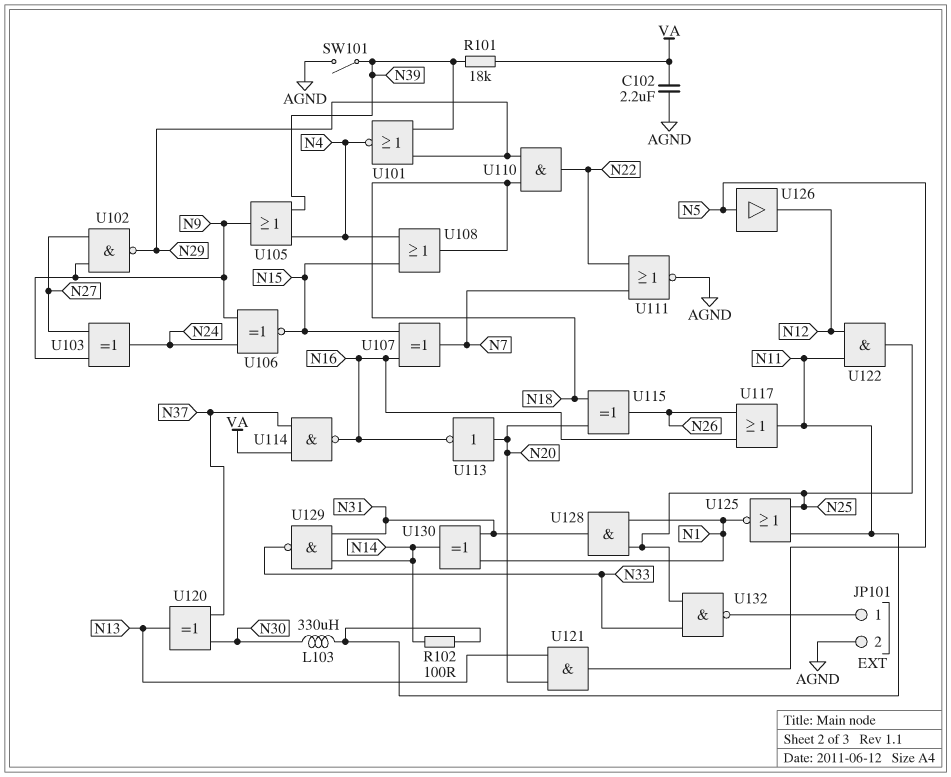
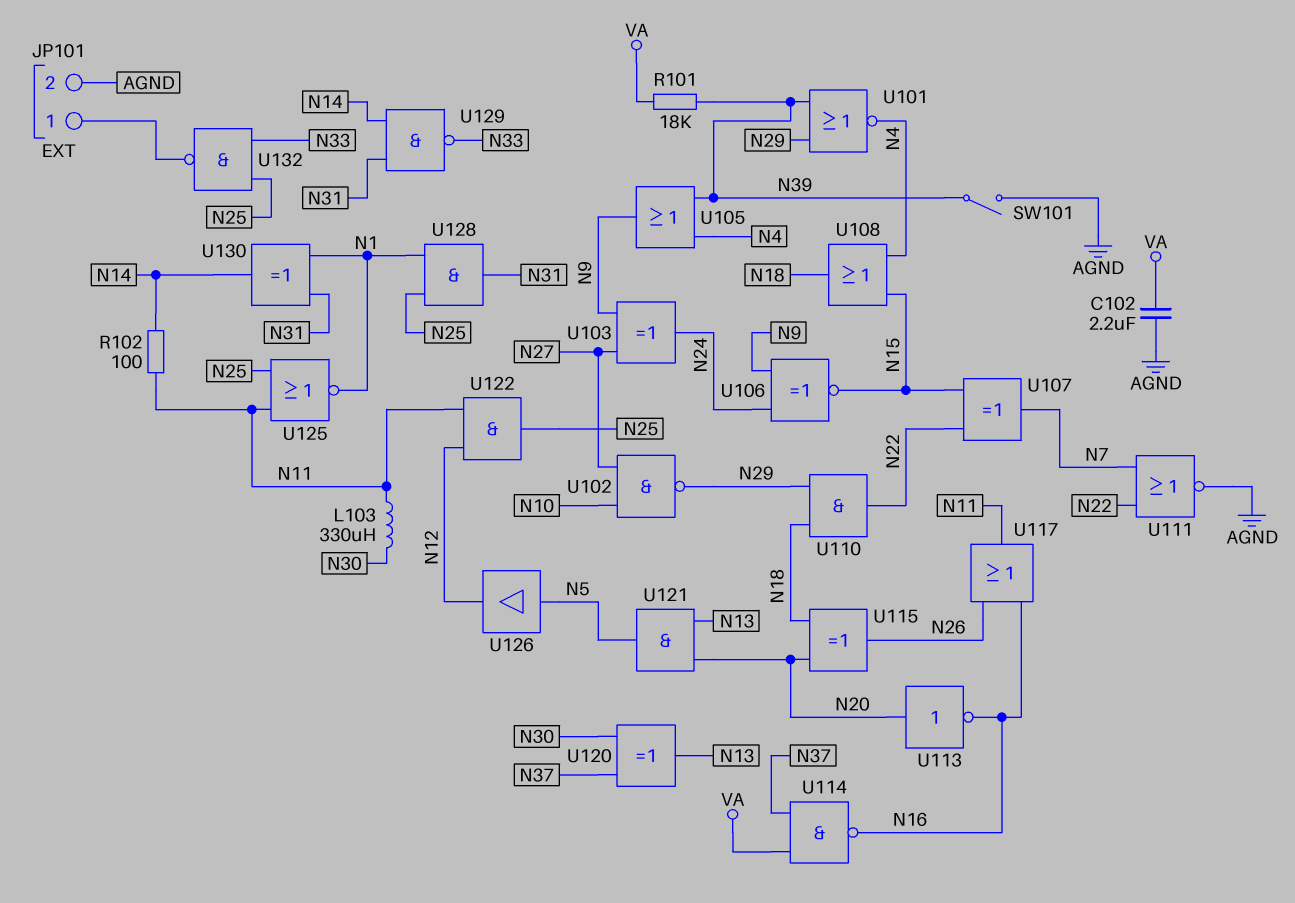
U102: NAND (in N9, in N27, out N29) -> NAND (in N10, in N27, out N29)
U107: XOR (in N15, in N16, out N7) -> XOR (in N15, in N22, out N7)

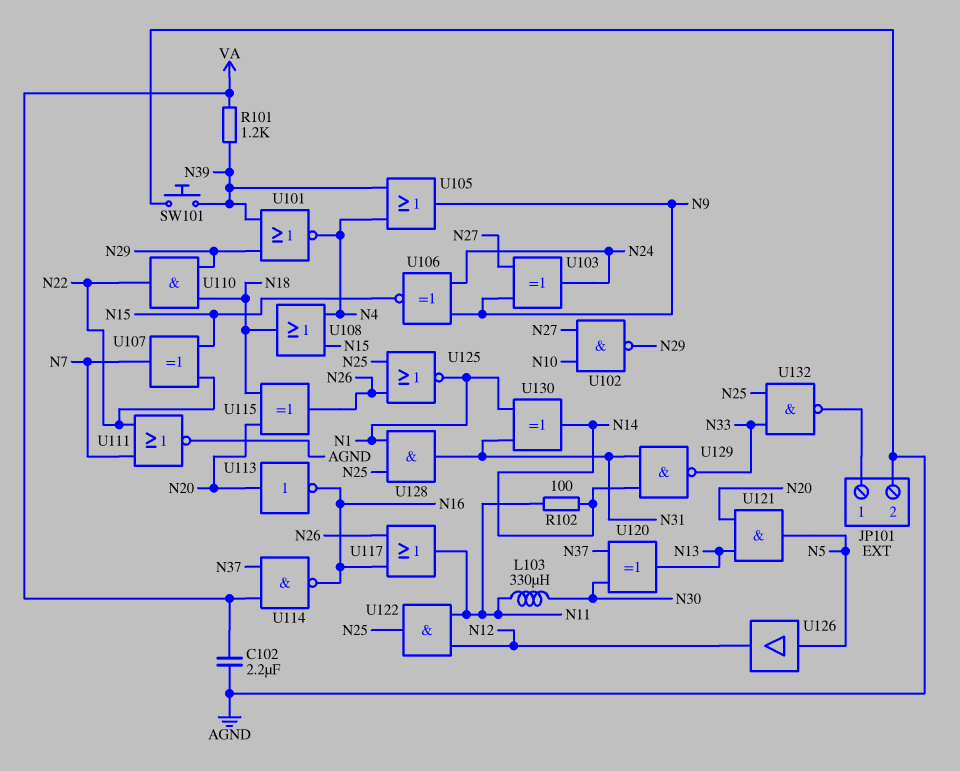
R101: 18k (N39, VA) -> 1.2k (N39, VA)
SW101: switch (AGND, N39) -> button (AGND, N39)
U125: NOR (in N11, in N25, out N1) -> NOR (in N25, in N26, out N1)

